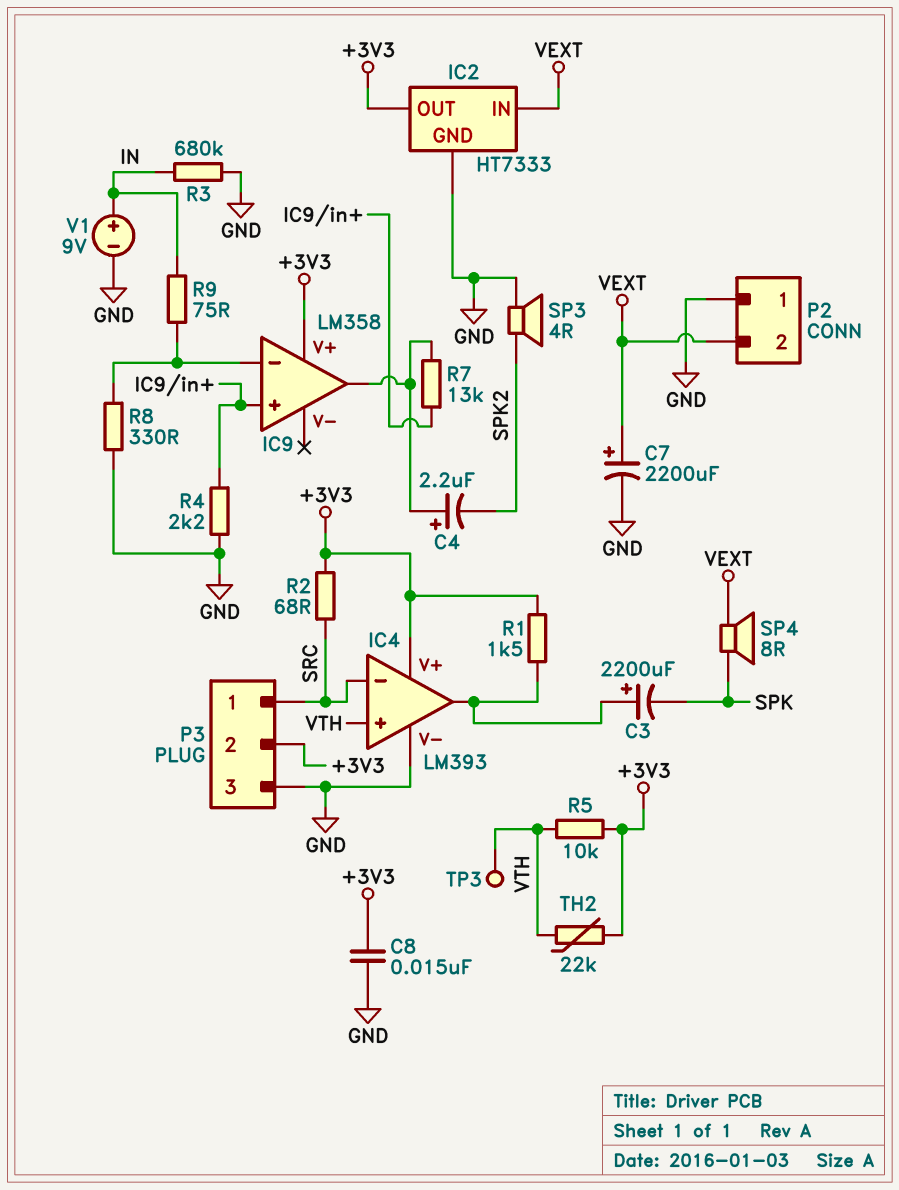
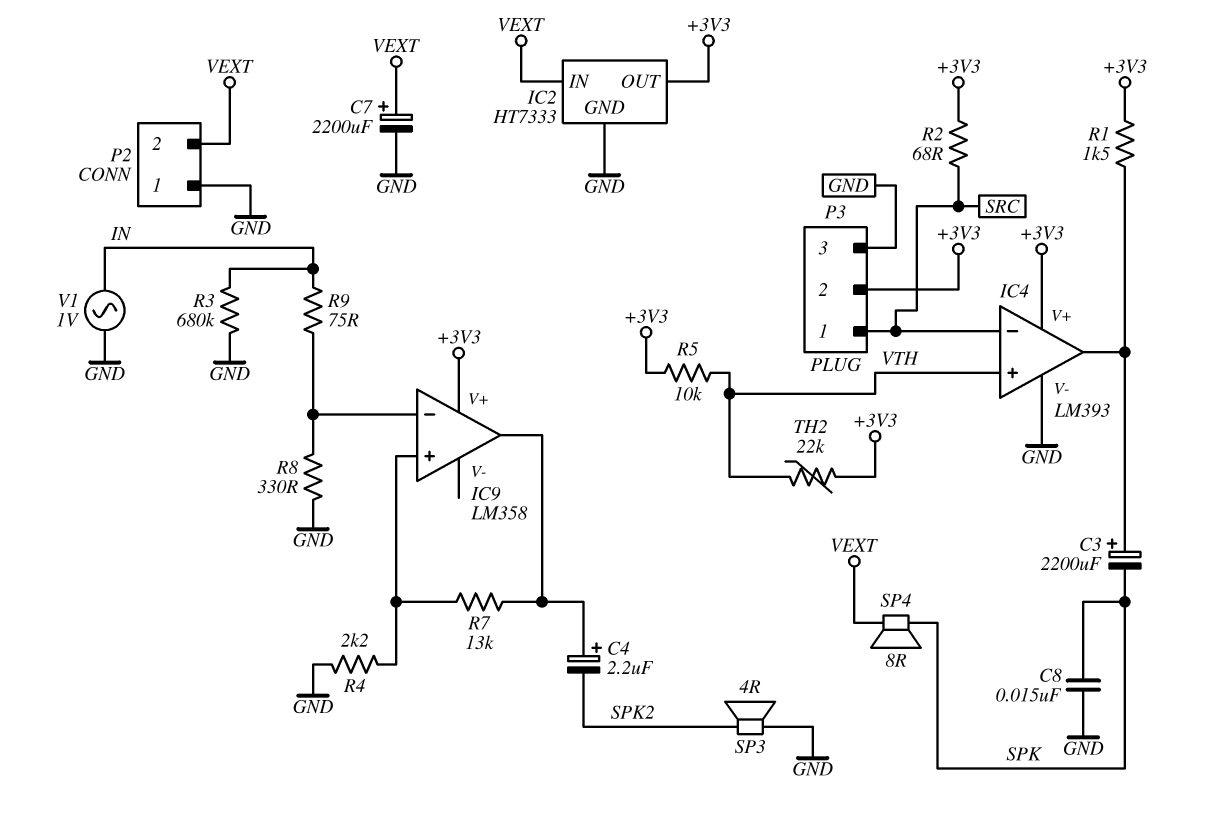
C8: 15nF (+3V3, GND) -> 15nF (GND, SPK)
TP3: test point (VTH) -> none
V1: 9V (plus IN, minus GND) -> AC 1V (GND, IN)

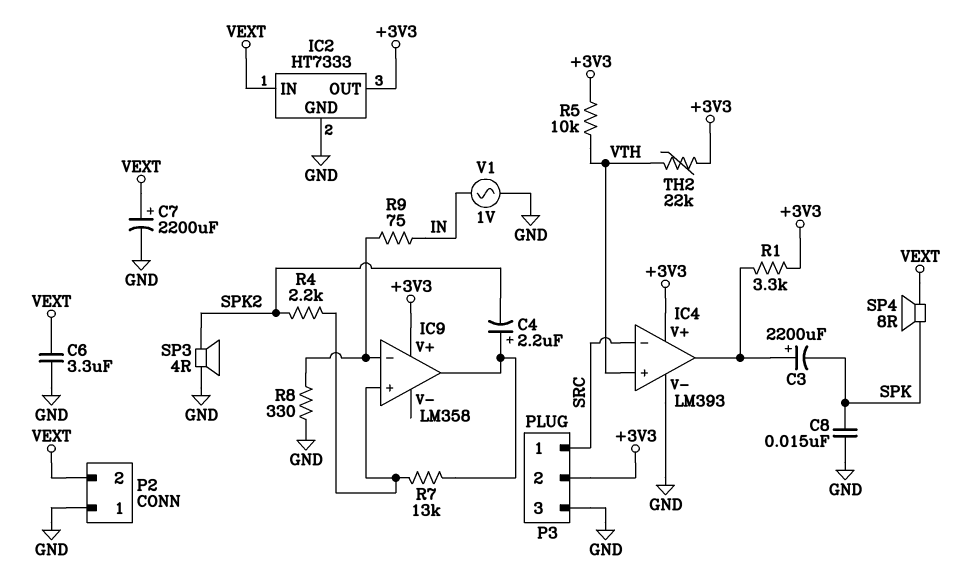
C6: none -> 3.3uF (GND, VEXT)
R1: 1.5k (+3V3, IC4/out) -> 3.3k (+3V3, IC4/out)
R2: 68 (+3V3, SRC) -> none
R3: 680k (GND, IN) -> none
R4: 2.2k (GND, IC9/in+) -> 2.2k (IC9/in+, SPK2)

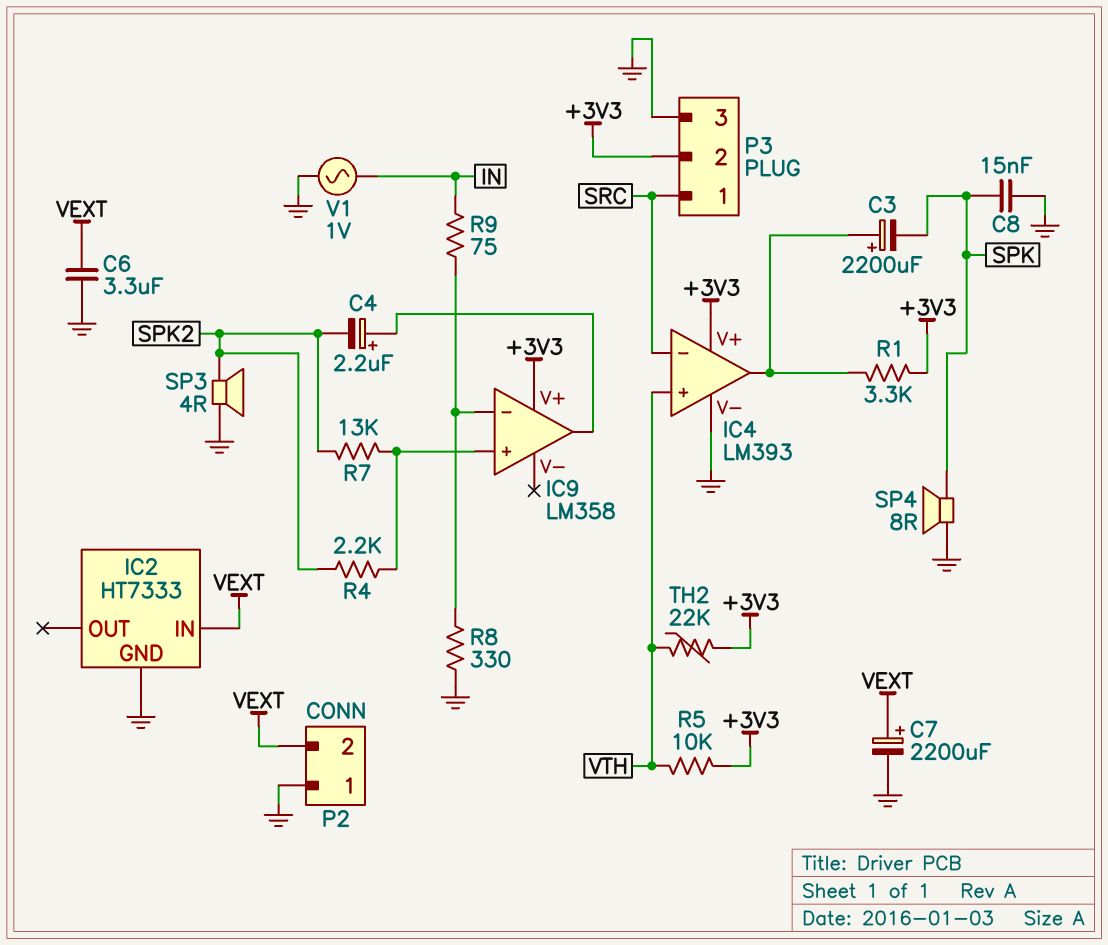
IC2 pin OUT: +3V3 -> none
R7: 13k (IC9/in+, IC9/out) -> 13k (IC9/in+, SPK2)
SP4: speaker 8R (SPK, VEXT) -> speaker 8R (GND, SPK)

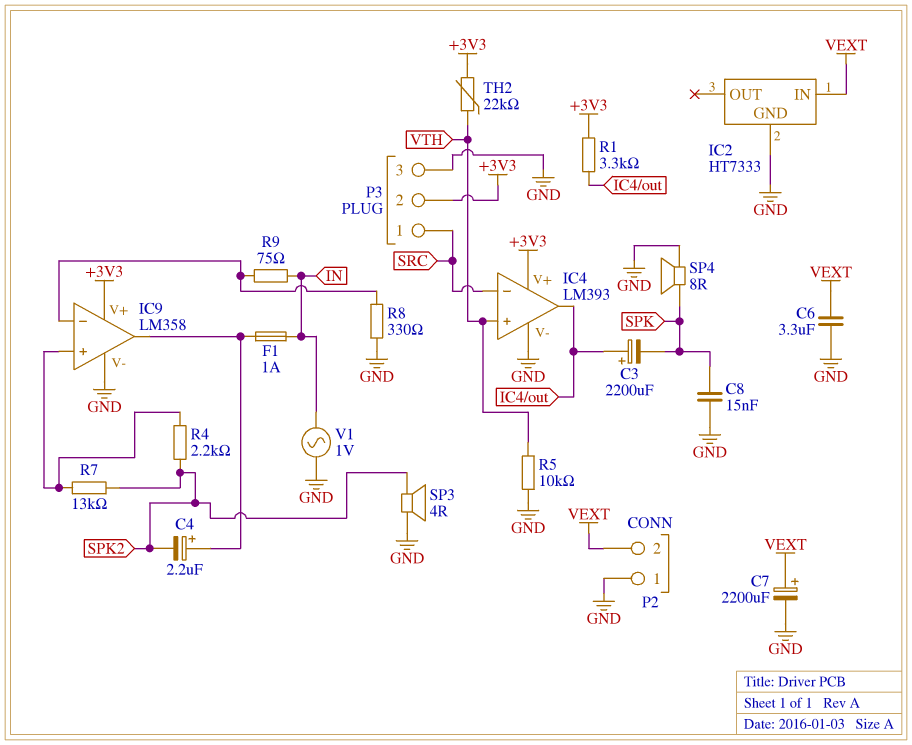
F1: none -> 1A (IC9/out, IN)
IC9 pin V-: none -> GND
R5: 10k (+3V3, VTH) -> 10k (GND, VTH)

